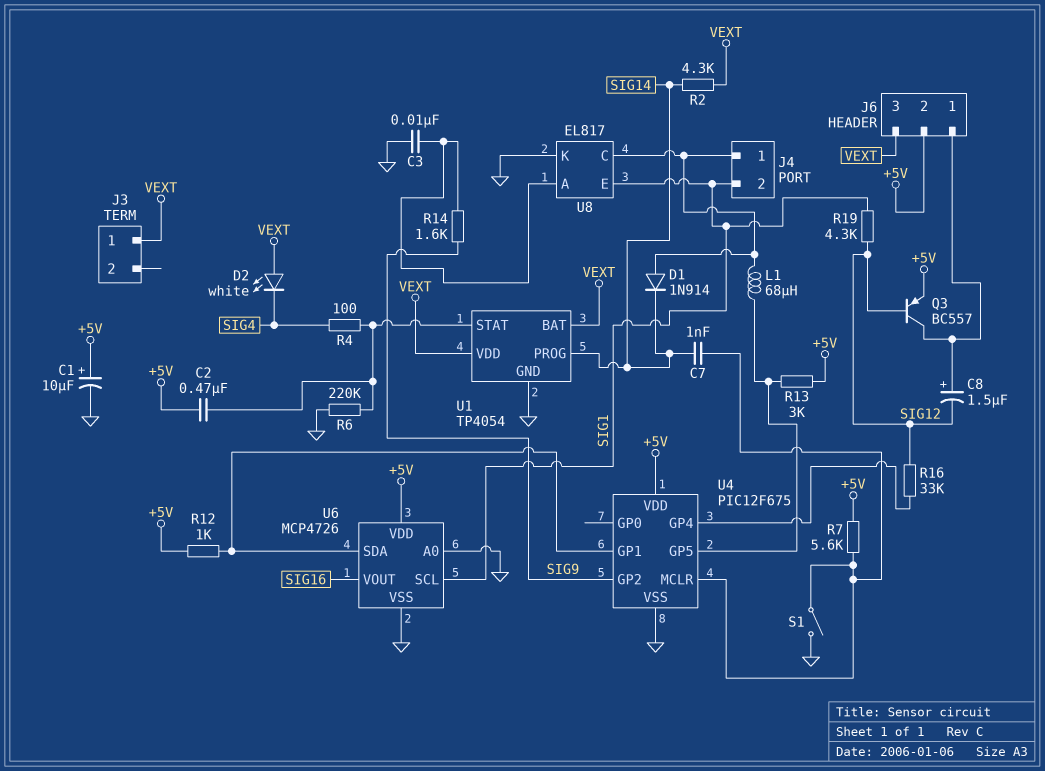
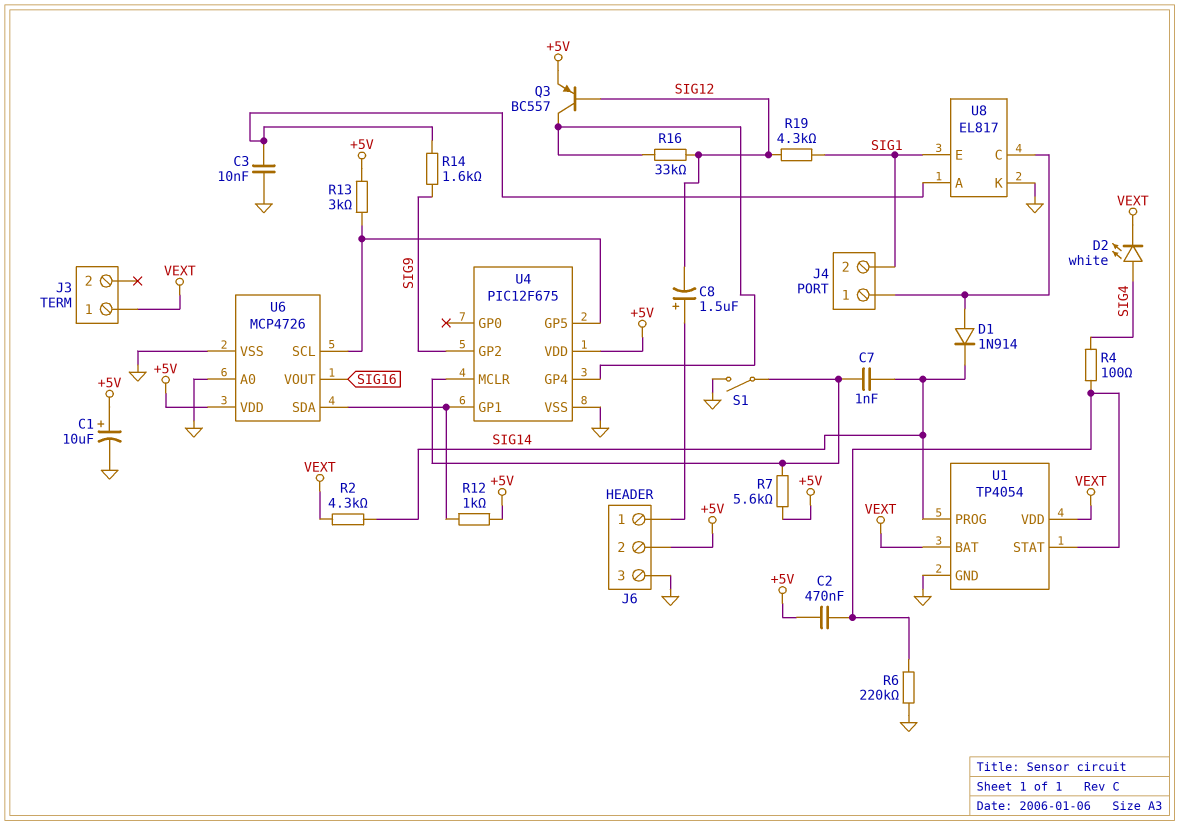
D2: LED white (A VEXT, K SIG4) -> LED white (A SIG4, K VEXT)
J6 pin 3: VEXT -> GND
L1: 68uH (J4/1, U4/GP5) -> none
Q3: PNP BC557 (B SIG12, C J6/1, E +5V) -> PNP BC557 (B SIG12, C U4/GP4, E +5V)
U6 pin SCL: SIG1 -> U4/GP5

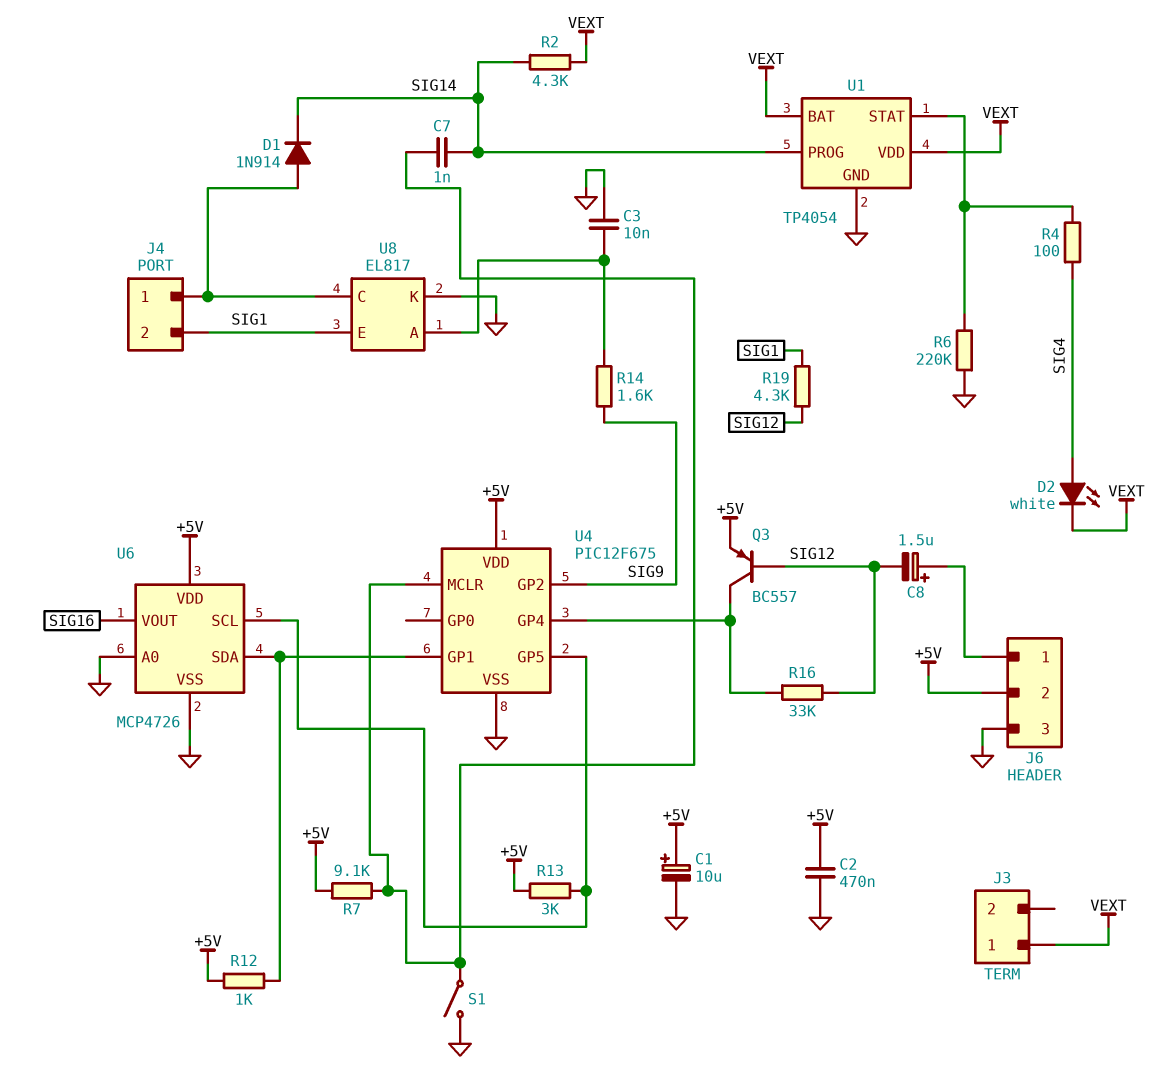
C2: 470nF (+5V, U1/STAT) -> 470nF (+5V, GND)
R7: 5.6k (+5V, U4/MCLR) -> 9.1k (+5V, U4/MCLR)

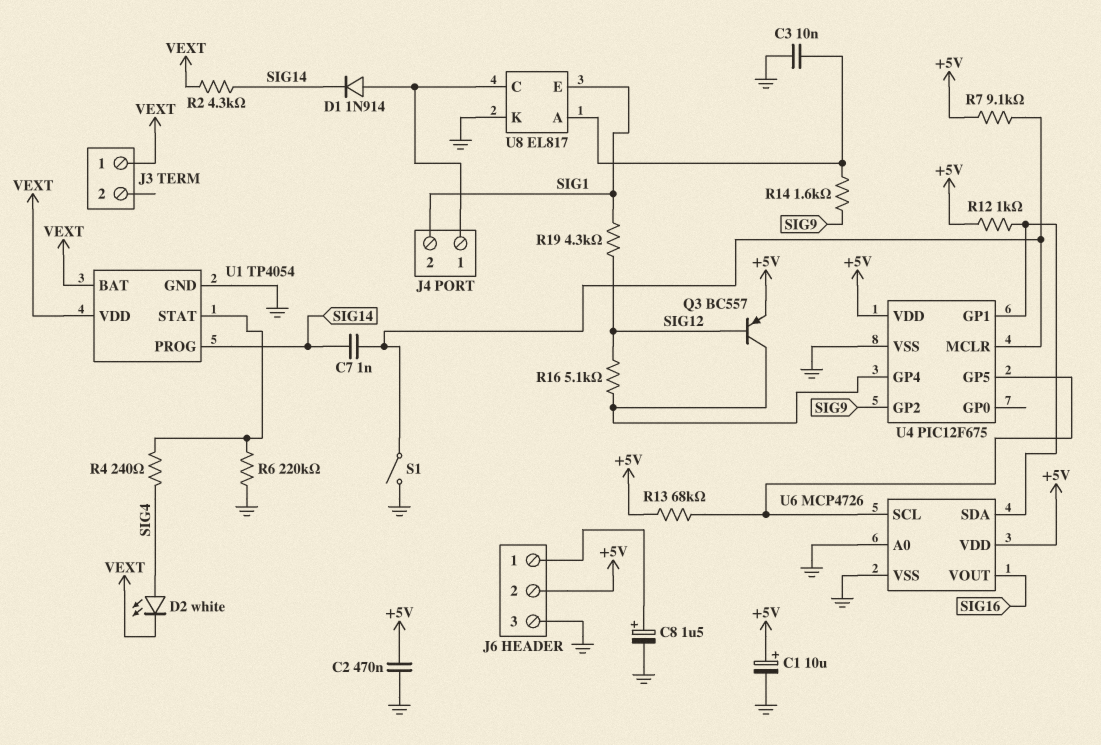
C8: 1.5uF (plus J6/1, minus SIG12) -> 1.5uF (plus J6/1, minus GND)
R4: 100 (SIG4, U1/STAT) -> 240 (SIG4, U1/STAT)
R13: 3k (+5V, U4/GP5) -> 68k (+5V, U4/GP5)
R16: 33k (SIG12, U4/GP4) -> 5.1k (SIG12, U4/GP4)

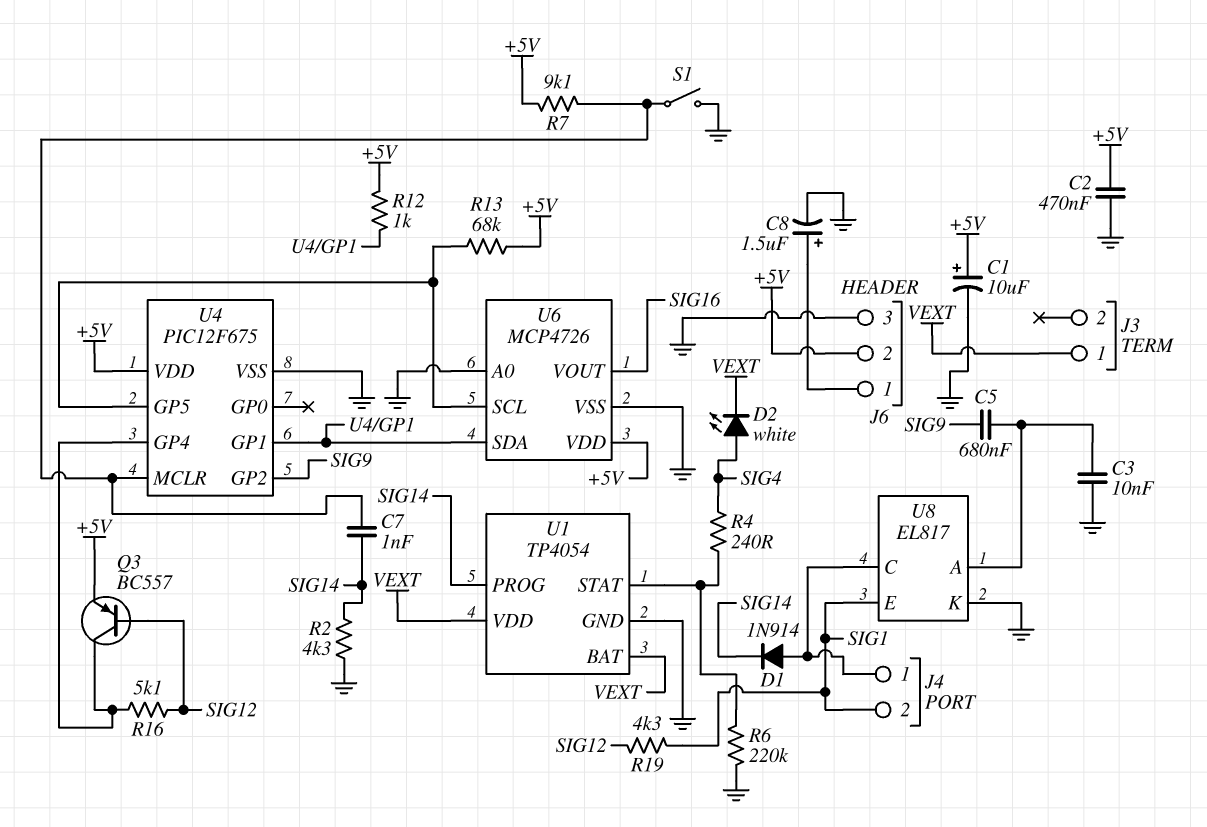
C5: none -> 680nF (SIG9, U8/A)
R2: 4.3k (SIG14, VEXT) -> 4.3k (GND, SIG14)
R14: 1.6k (SIG9, U8/A) -> none

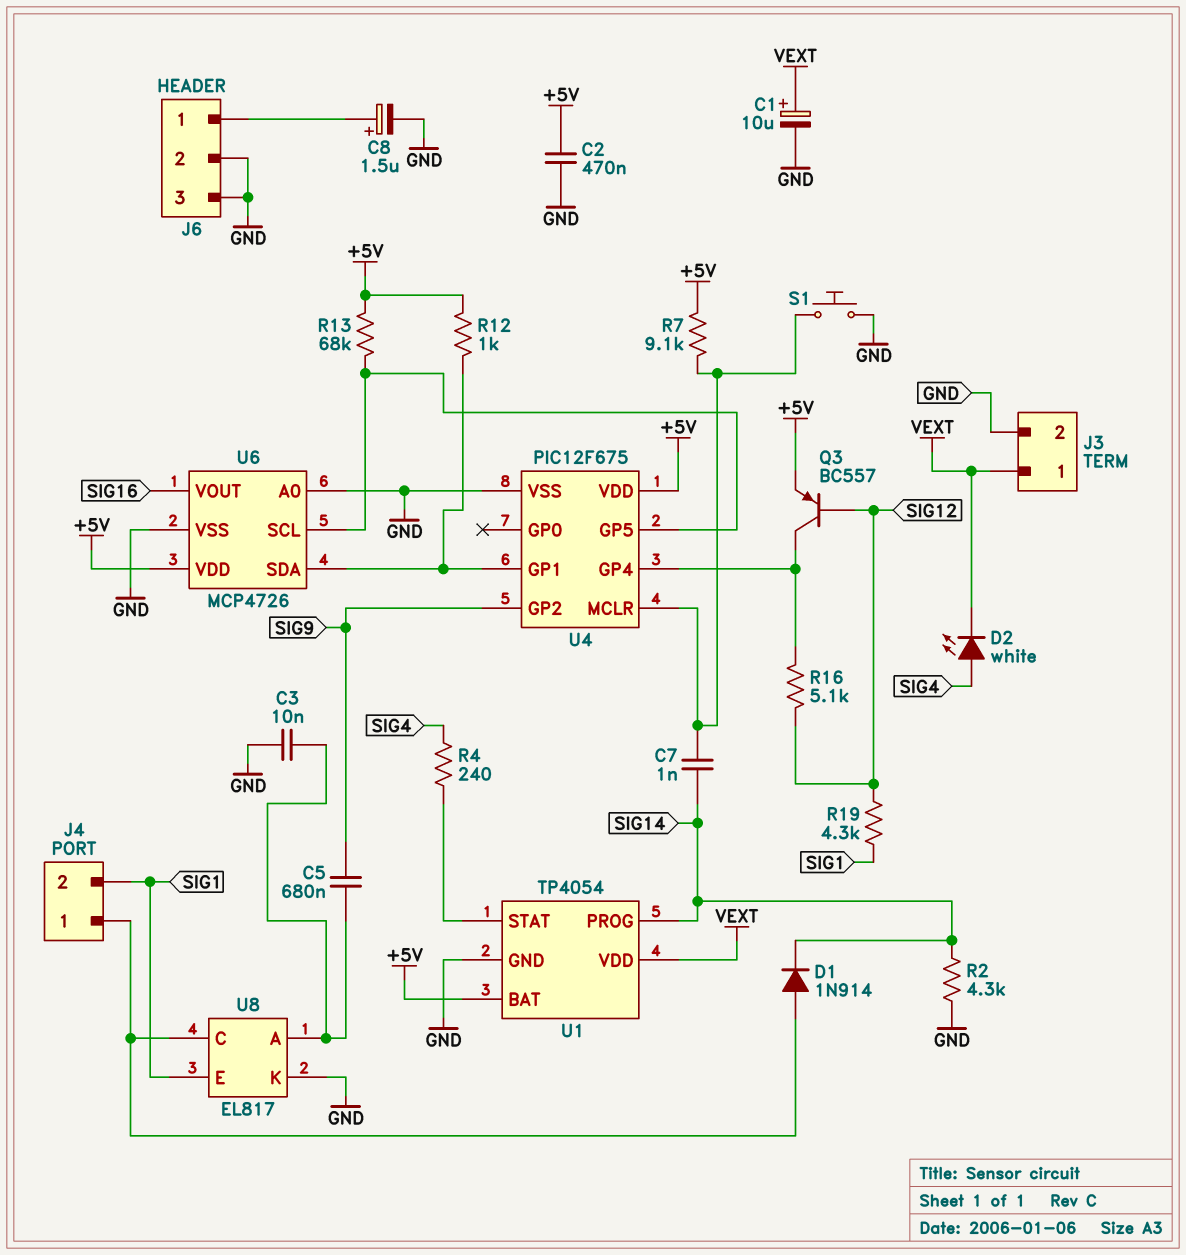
C1: 10uF (plus +5V, minus GND) -> 10uF (plus VEXT, minus GND)
J3 pin 2: none -> GND
J6 pin 2: +5V -> GND
R6: 220k (GND, U1/STAT) -> none
S1: switch (GND, U4/MCLR) -> button (GND, U4/MCLR)
U1 pin BAT: VEXT -> +5V

